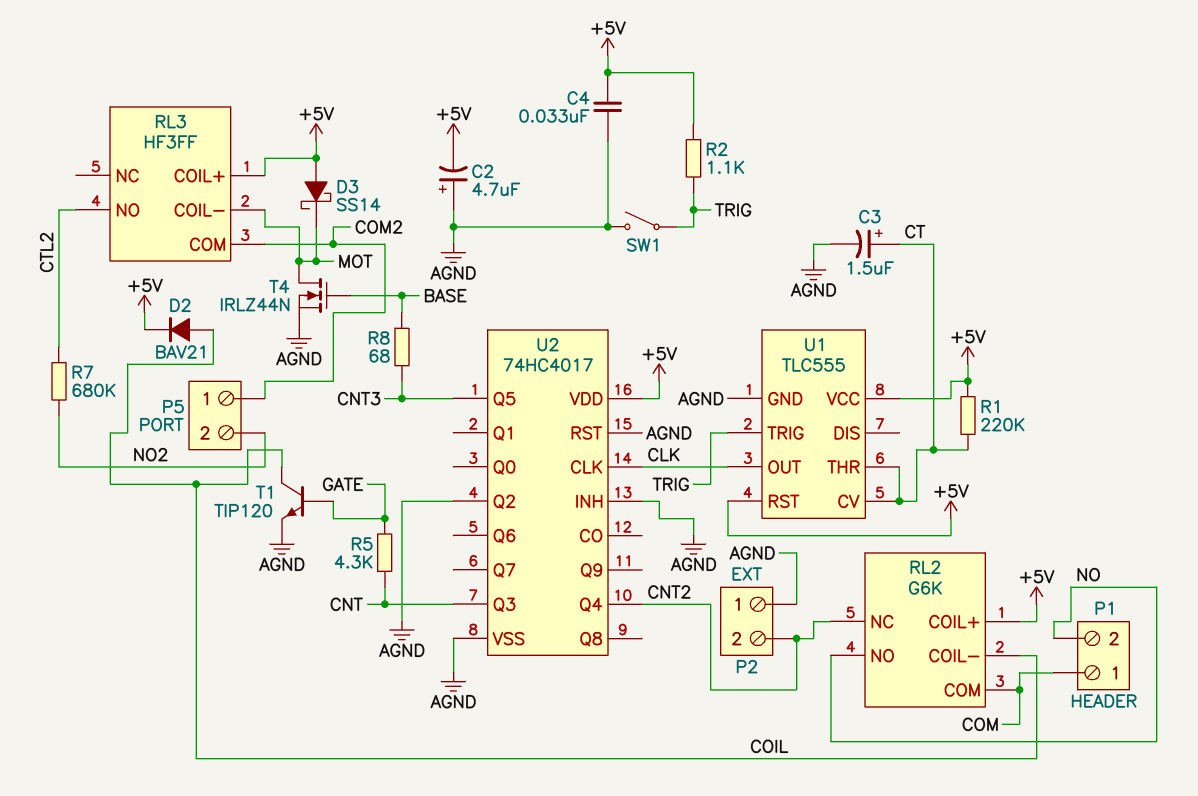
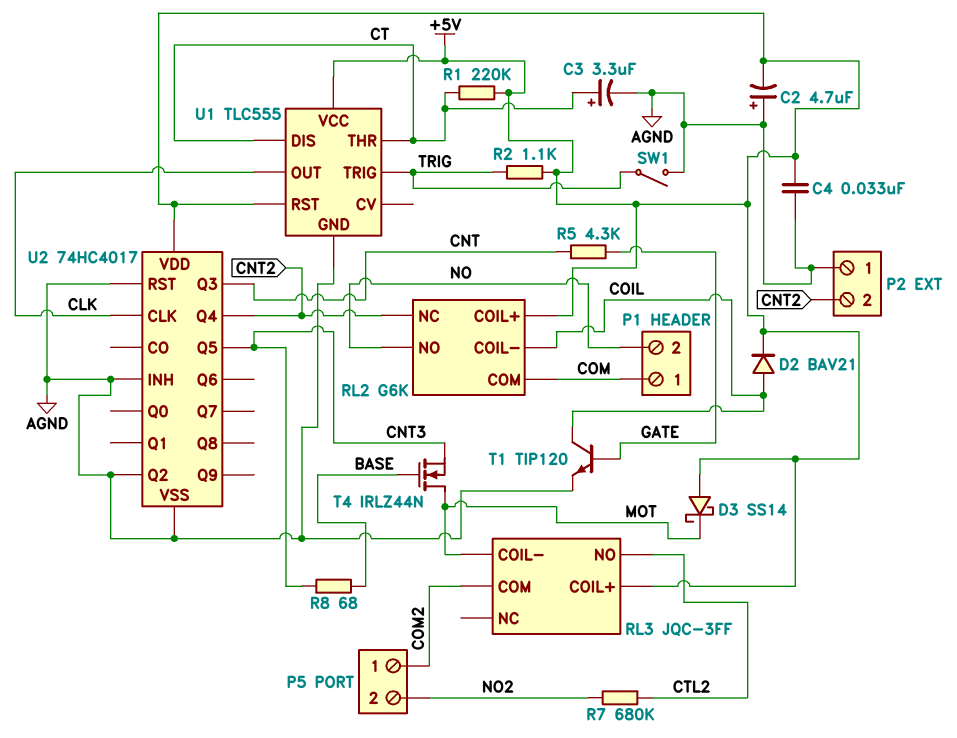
C3: 1.5uF (plus CT, minus AGND) -> 3.3uF (plus CT, minus AGND)
RL3: HF3FF -> JQC-3FF
T4: NMOS IRLZ44N (G BASE, D MOT, S AGND) -> NMOS IRLZ44N (G BASE, D MOT, S CNT3)
U1 pin CV: CT -> none
U1 pin DIS: none -> CT

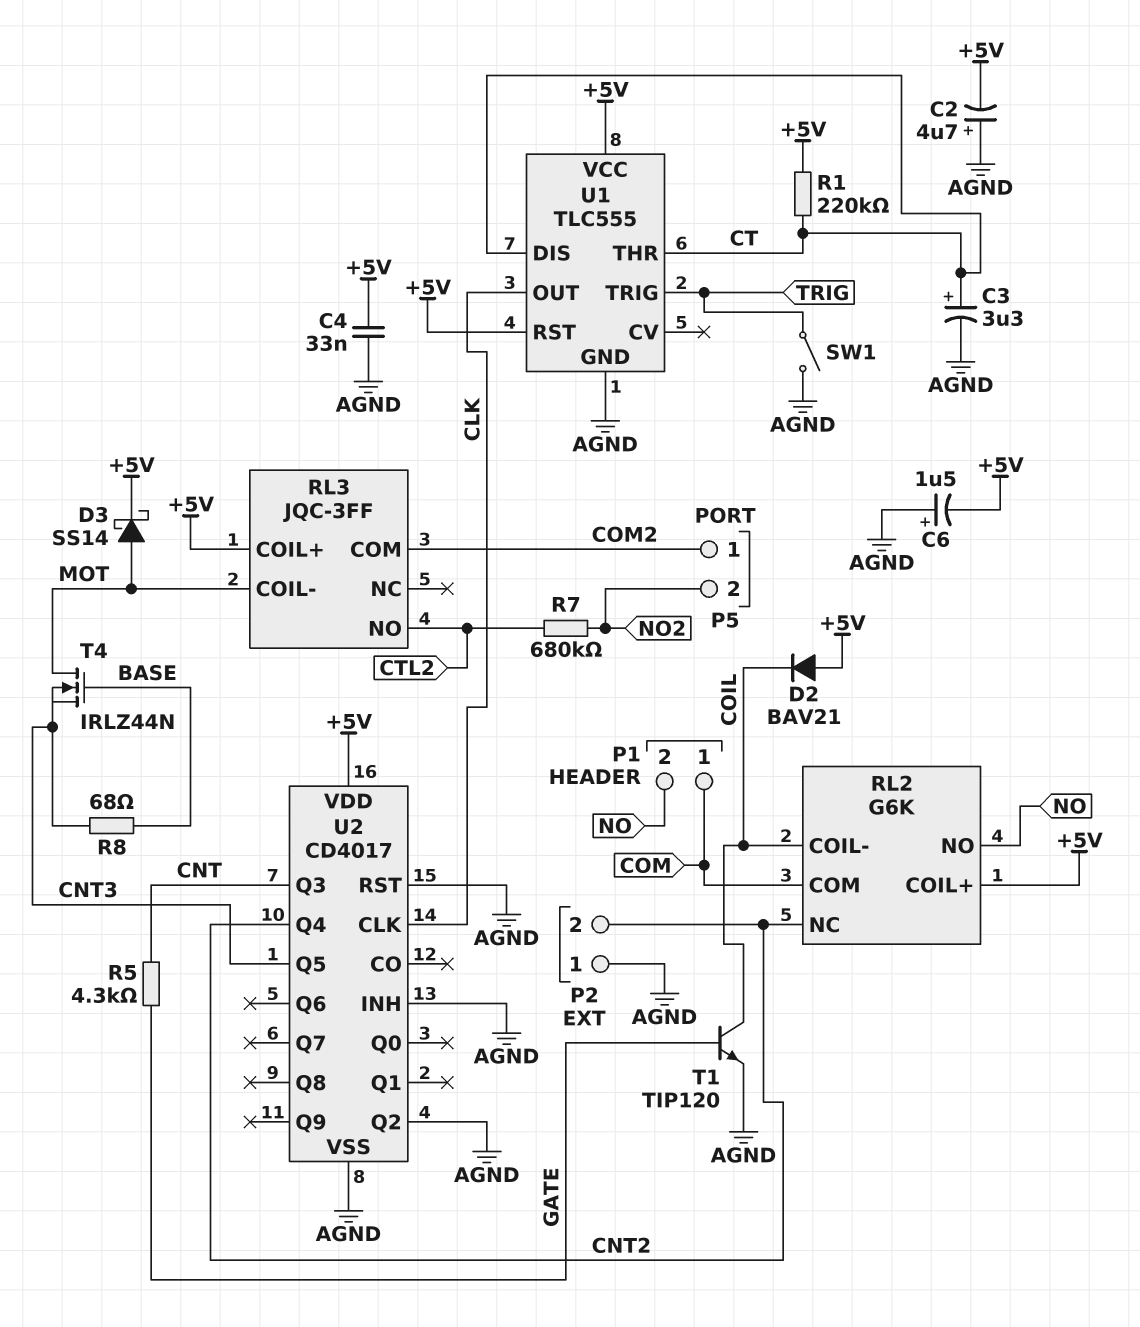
C6: none -> 1.5uF (plus AGND, minus +5V)
D2: diode BAV21 (A COIL, K +5V) -> diode BAV21 (A +5V, K COIL)
D3: schottky SS14 (A +5V, K MOT) -> schottky SS14 (A MOT, K +5V)
R2: 1.1k (+5V, TRIG) -> none
U2: 74HC4017 -> CD4017

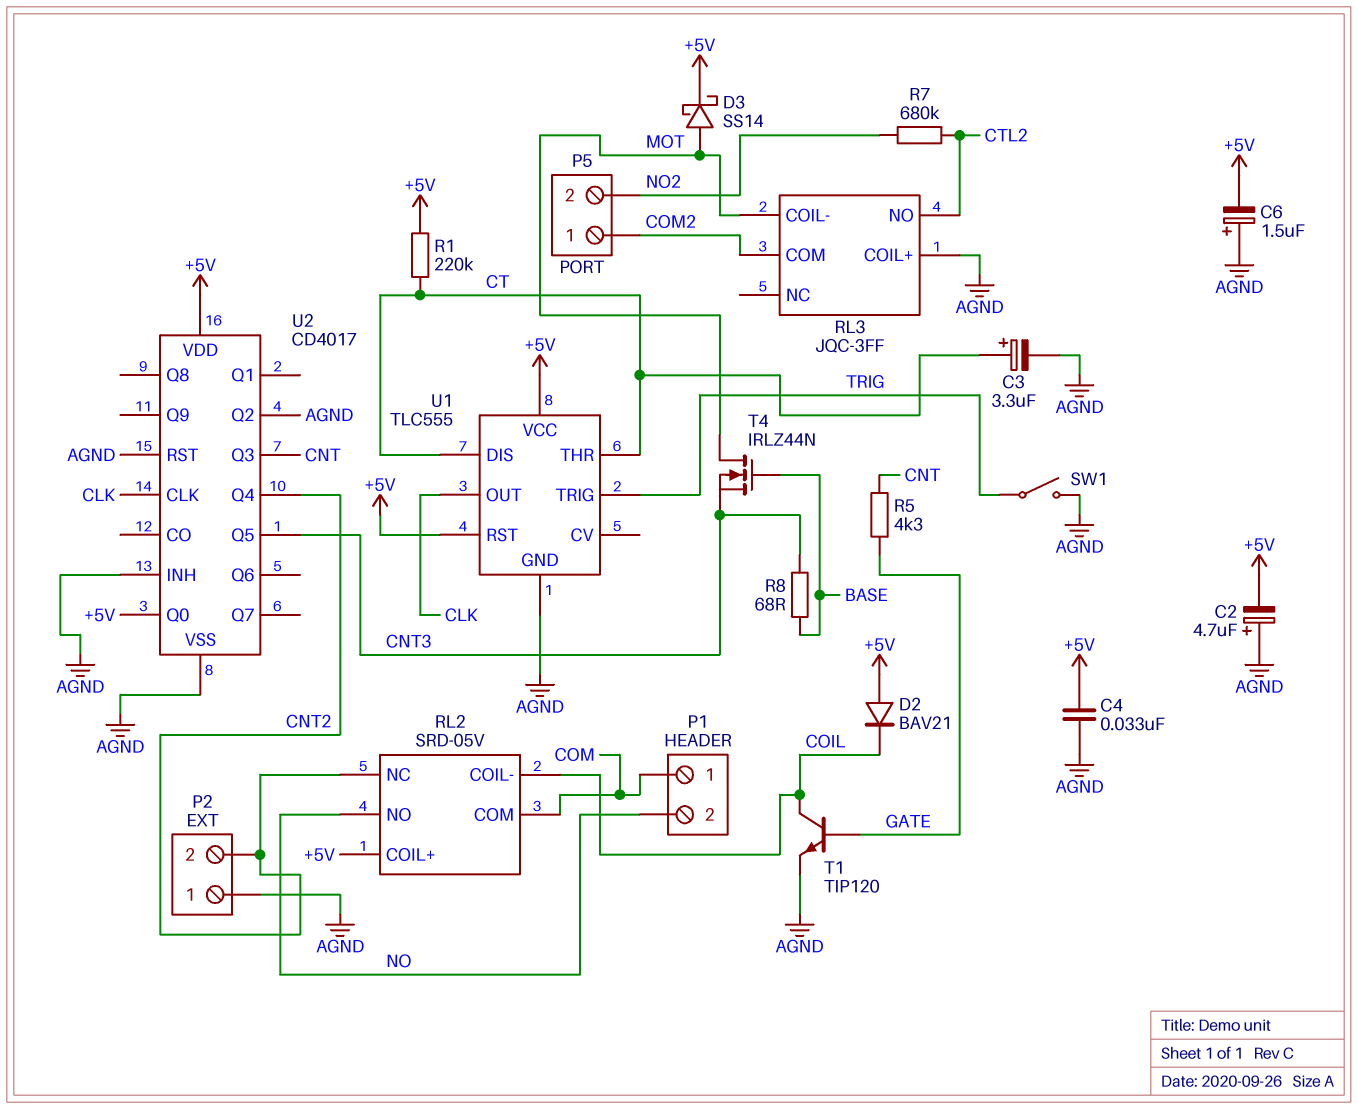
RL2: G6K -> SRD-05V
RL3 pin COIL+: +5V -> AGND
U2 pin Q0: none -> +5V

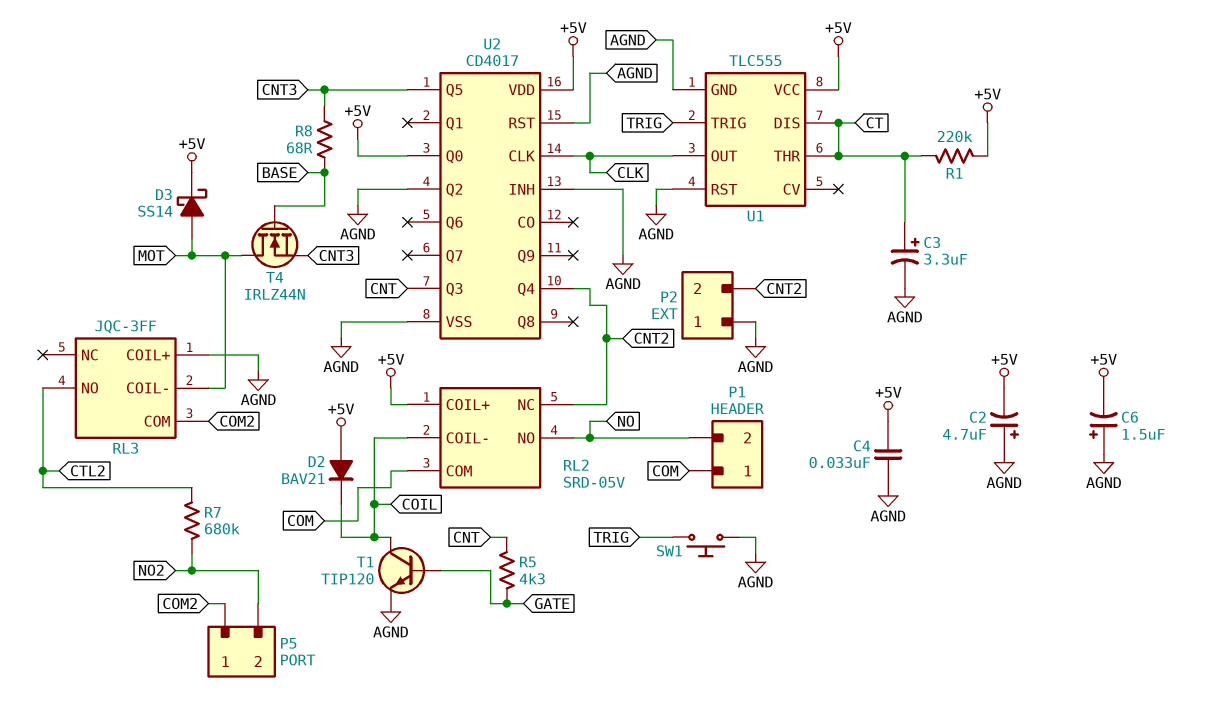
SW1: switch (AGND, TRIG) -> button (AGND, TRIG)
U1 pin RST: +5V -> AGND

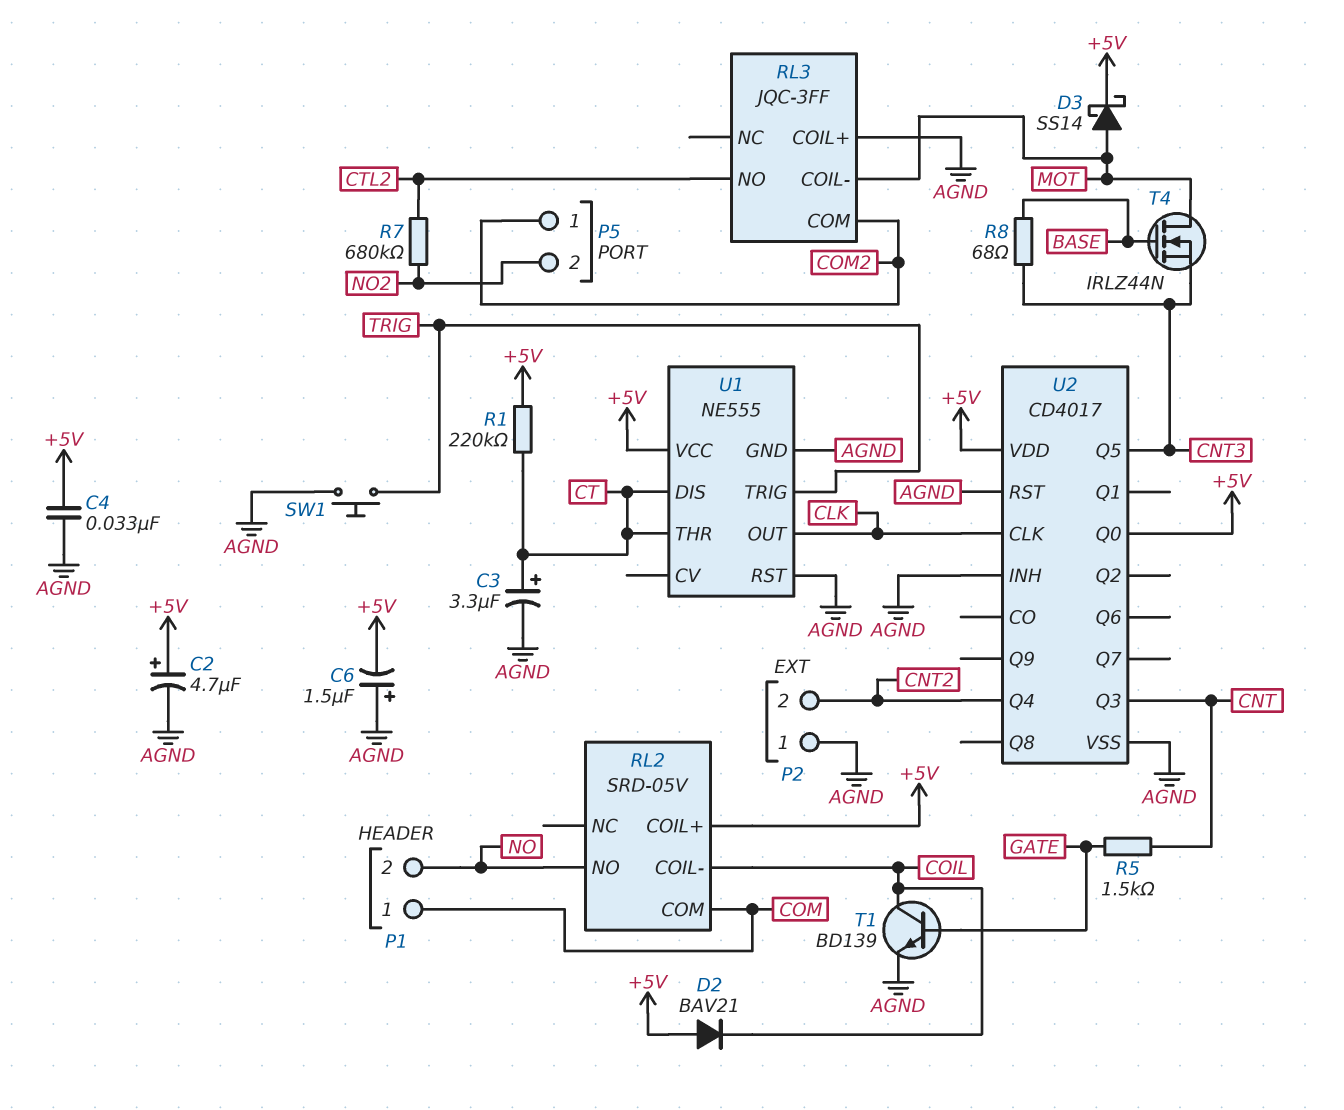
C2: 4.7uF (plus AGND, minus +5V) -> 4.7uF (plus +5V, minus AGND)
R5: 4.3k (CNT, GATE) -> 1.5k (CNT, GATE)
RL2 pin NC: CNT2 -> none
T1: NPN TIP120 (B GATE, C COIL, E AGND) -> NPN BD139 (B GATE, C COIL, E AGND)
U1: TLC555 -> NE555
U2 pin Q2: AGND -> none

